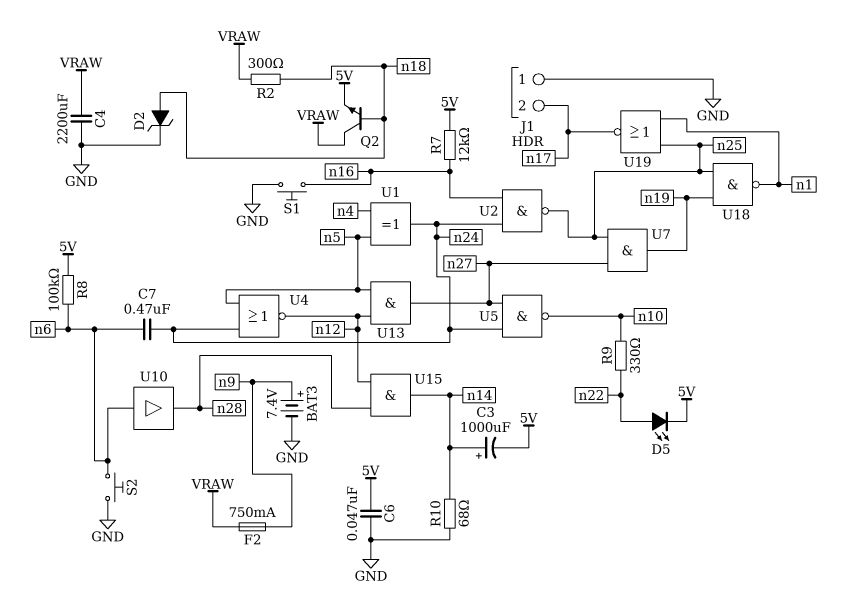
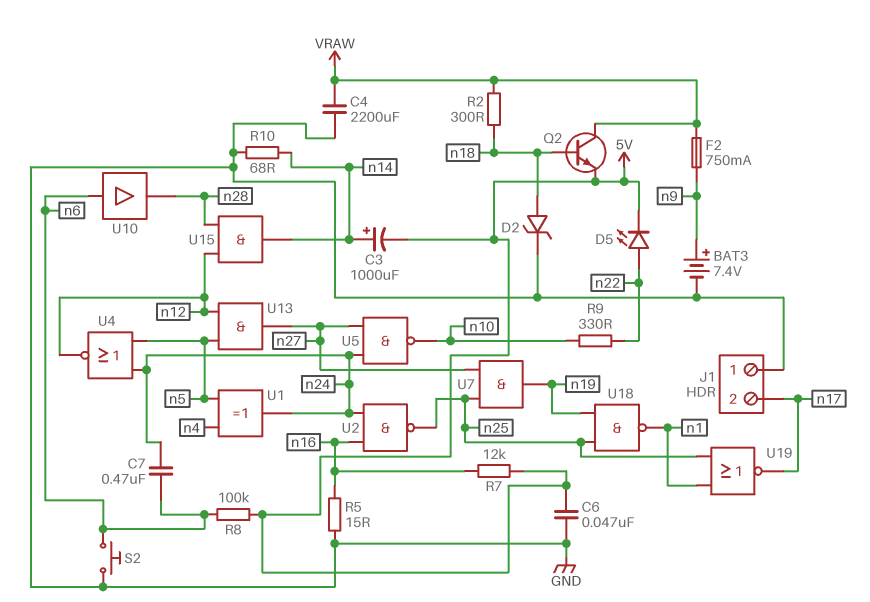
R5: none -> 15 (GND, n16)
S1: button (GND, n16) -> none

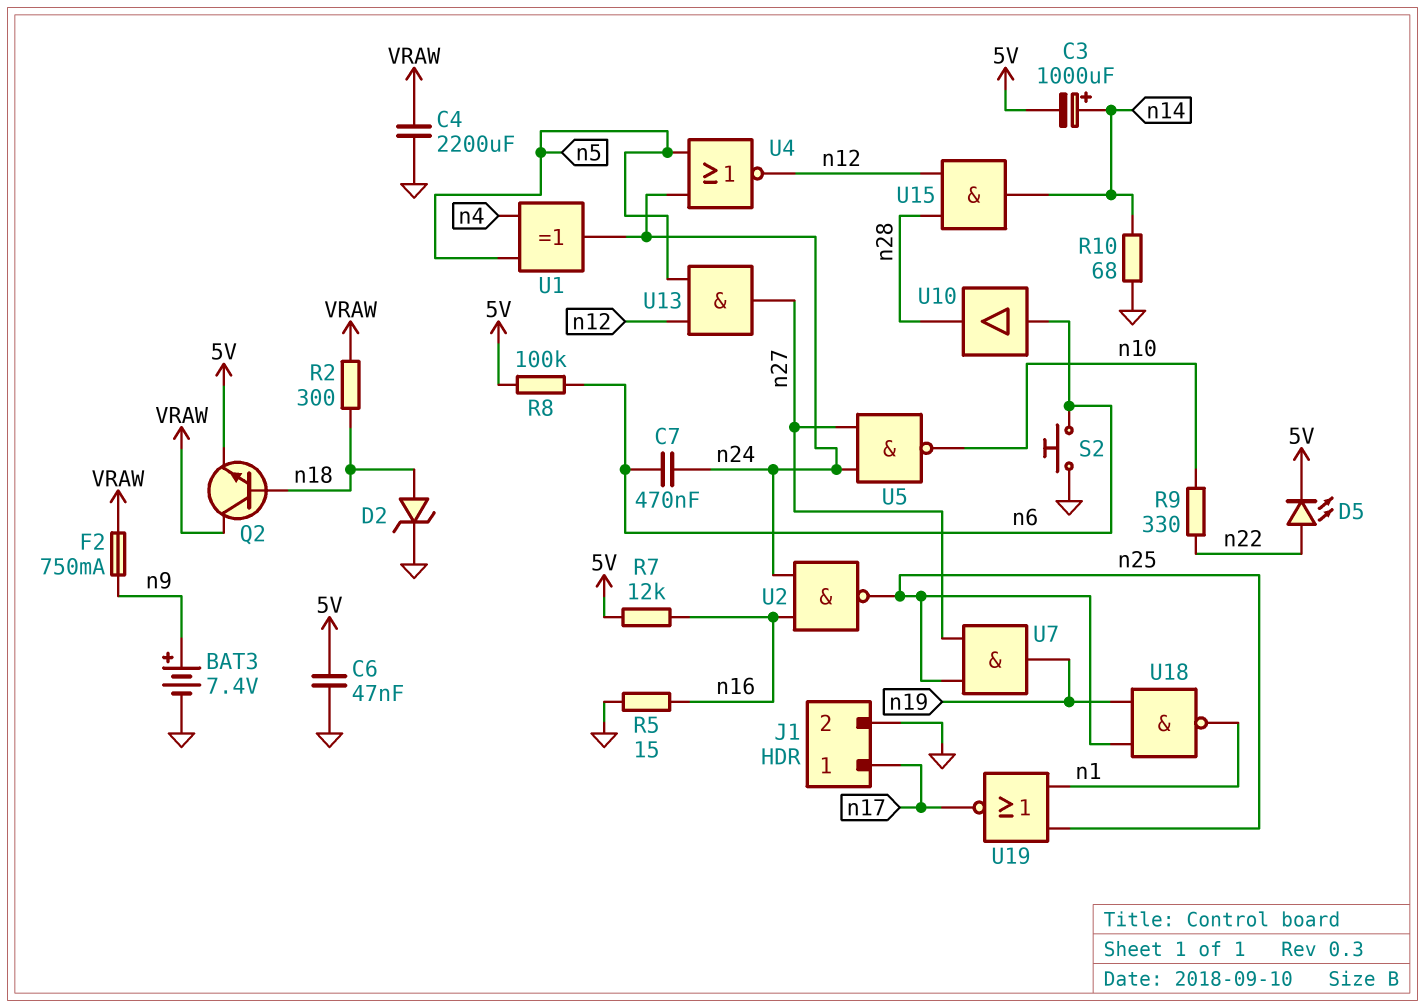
J1 pin 1: GND -> n17
J1 pin 2: n17 -> GND

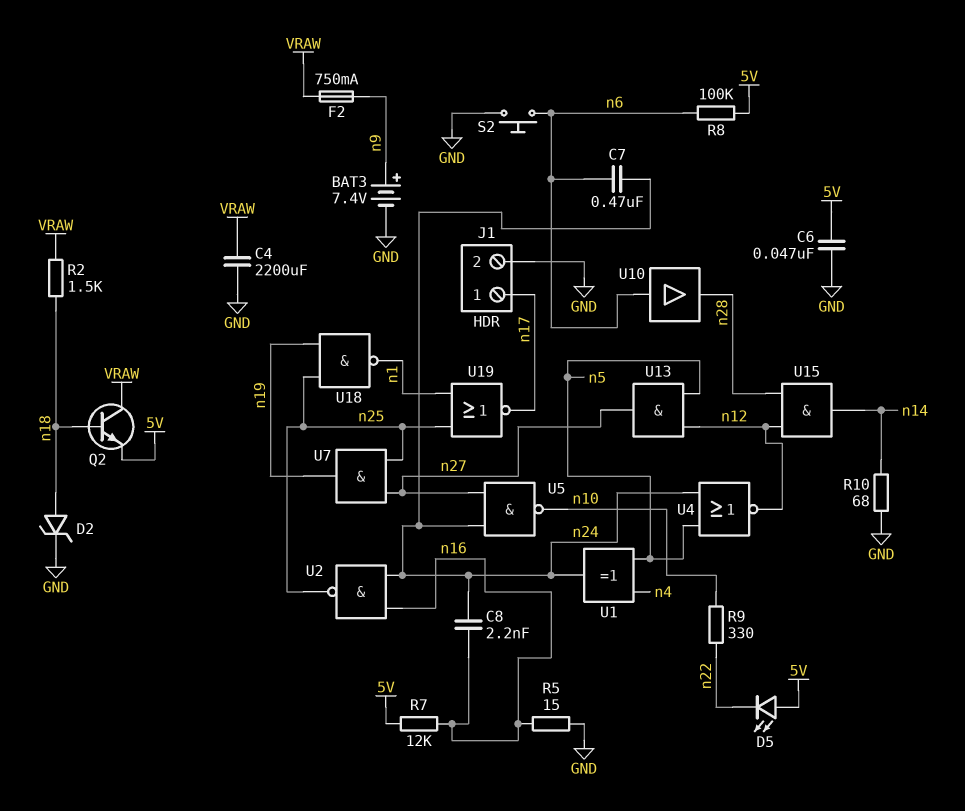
C3: 1000uF (plus n14, minus 5V) -> none
C8: none -> 2.2nF (n16, n24)
D5: LED (A n22, K 5V) -> LED (A 5V, K n22)
R2: 300 (VRAW, n18) -> 1.5k (VRAW, n18)

